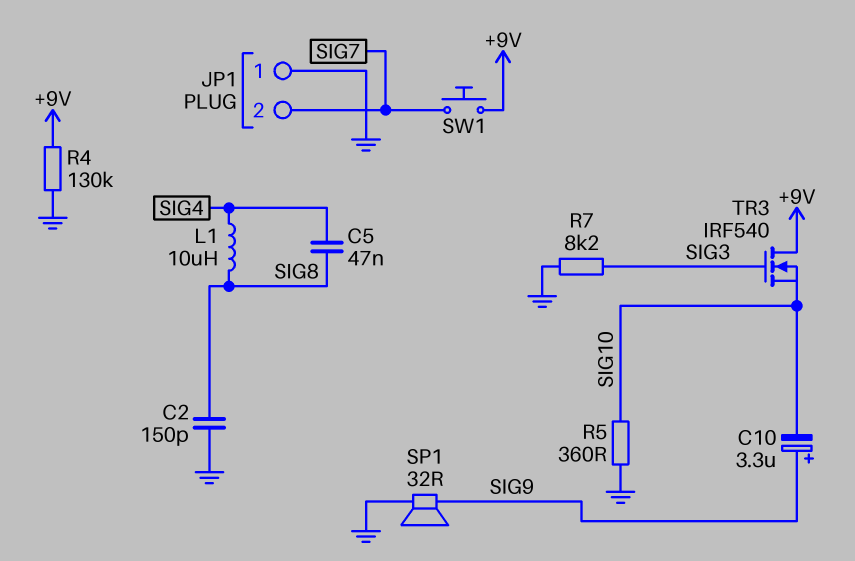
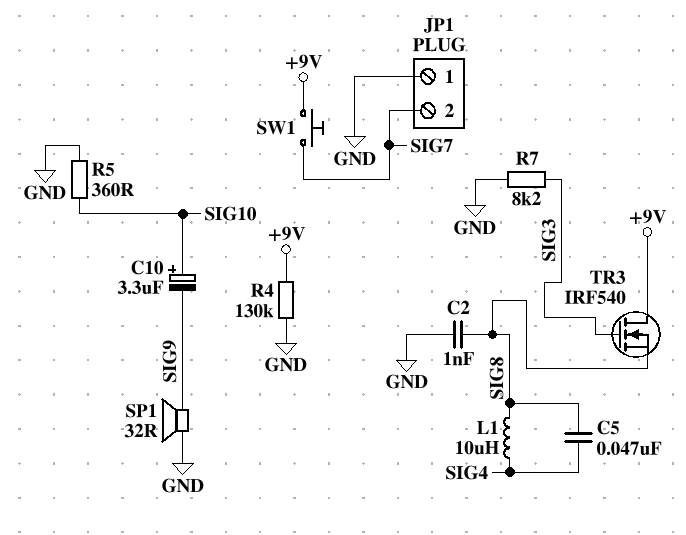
C2: 150pF (GND, SIG8) -> 1nF (GND, SIG8)
C10: 3.3uF (plus SIG9, minus SIG10) -> 3.3uF (plus SIG10, minus SIG9)
TR3: NMOS IRF540 (G SIG3, D +9V, S SIG10) -> NMOS IRF540 (G SIG3, D +9V, S SIG8)

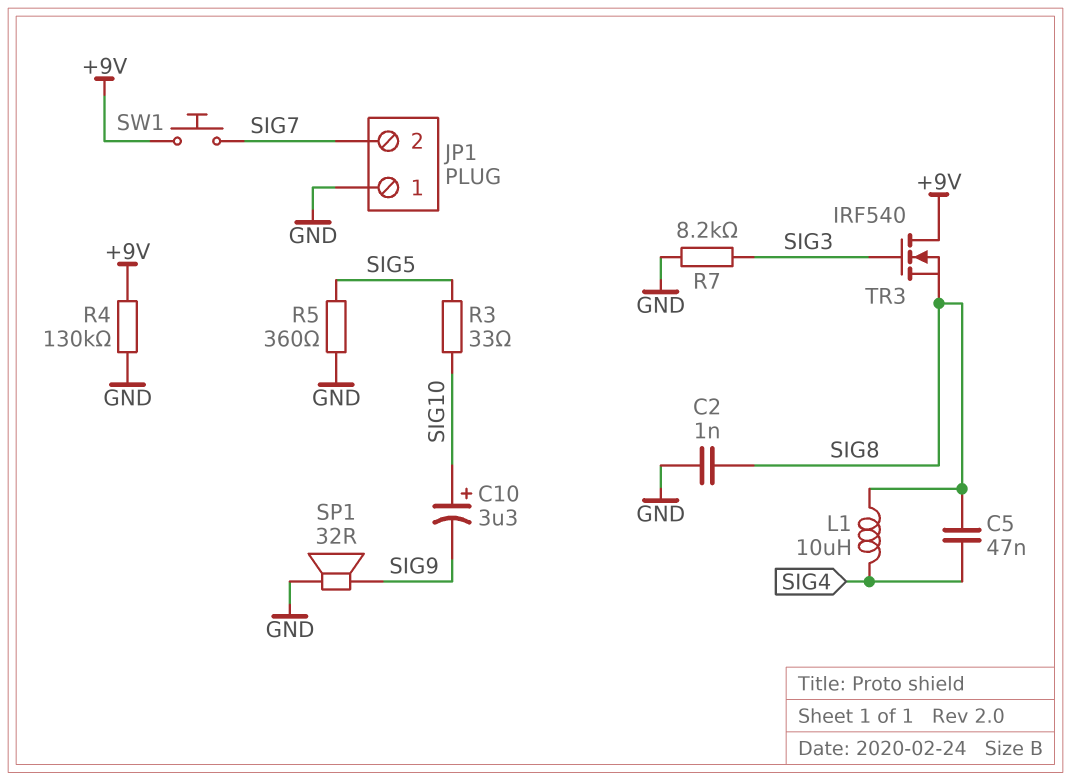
R3: none -> 33 (SIG5, SIG10)
R5: 360 (GND, SIG10) -> 360 (GND, SIG5)

